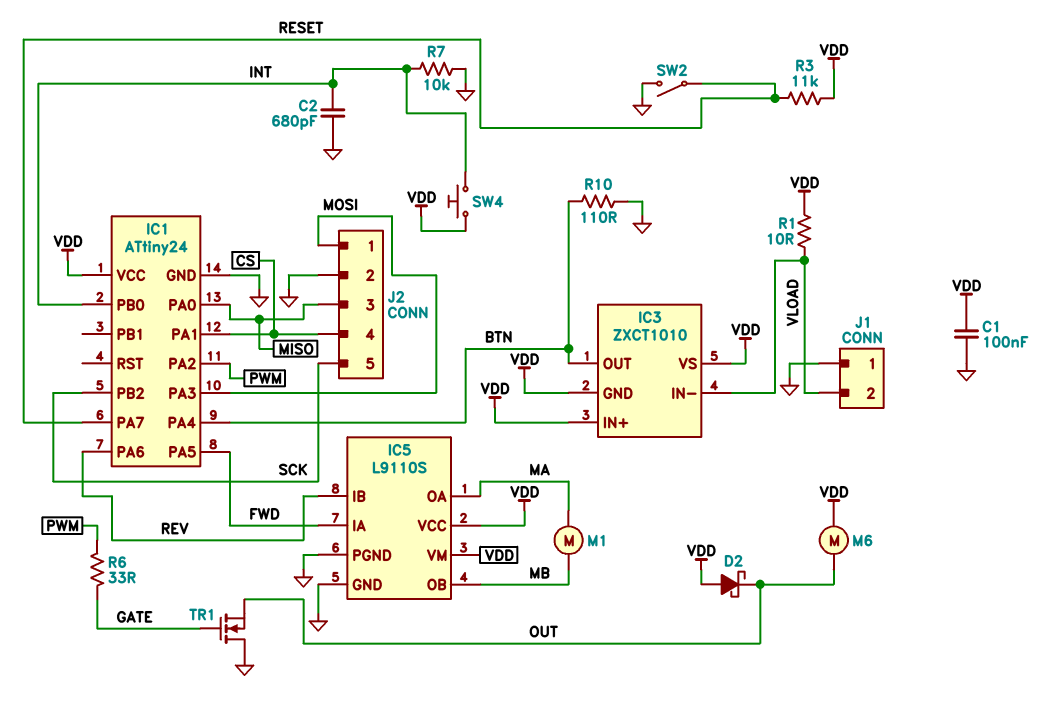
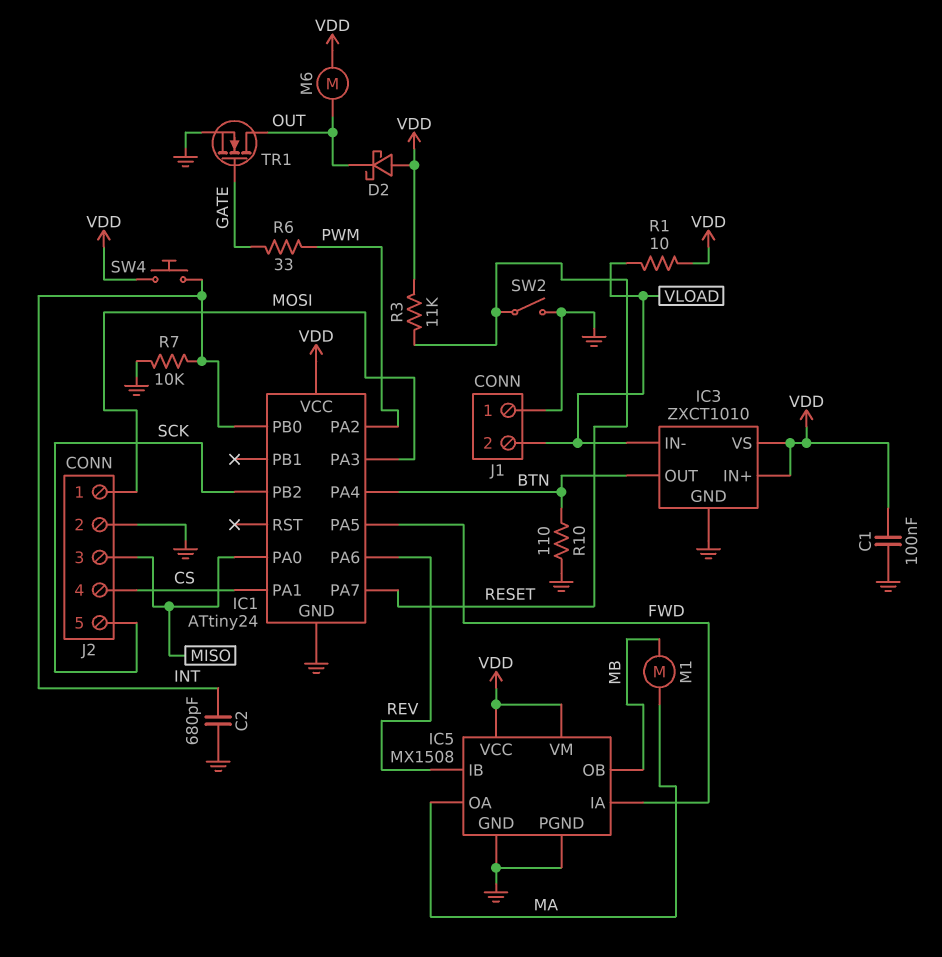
IC3 pin GND: VDD -> GND
IC5: L9110S -> MX1508
TR1: NMOS (G GATE, D GND, S OUT) -> NMOS (G GATE, D OUT, S GND)

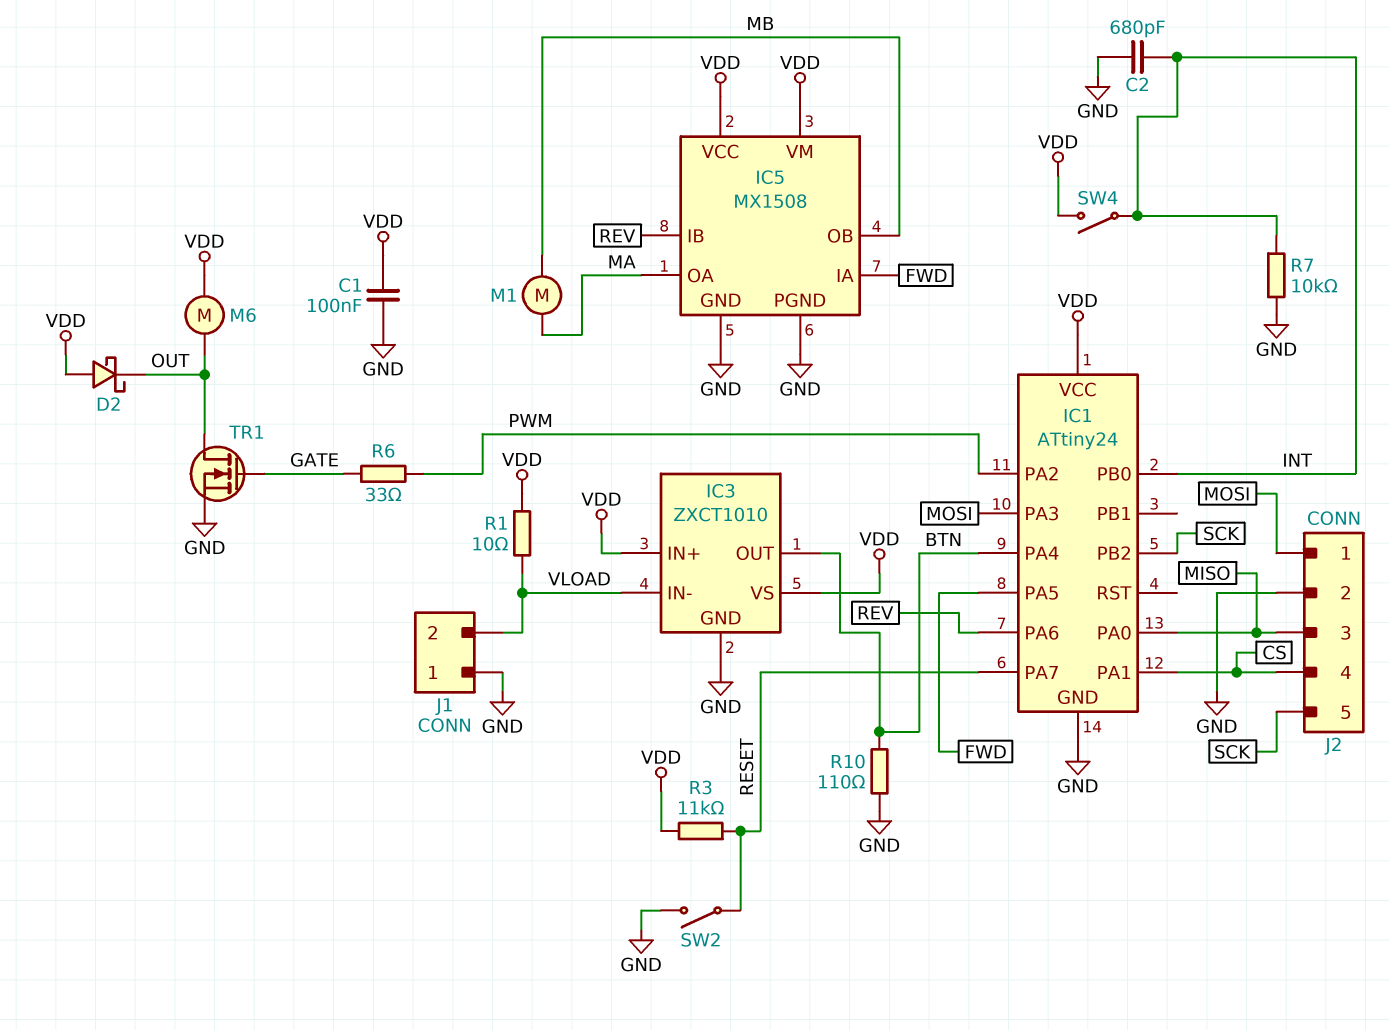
SW4: button (INT, VDD) -> switch (INT, VDD)

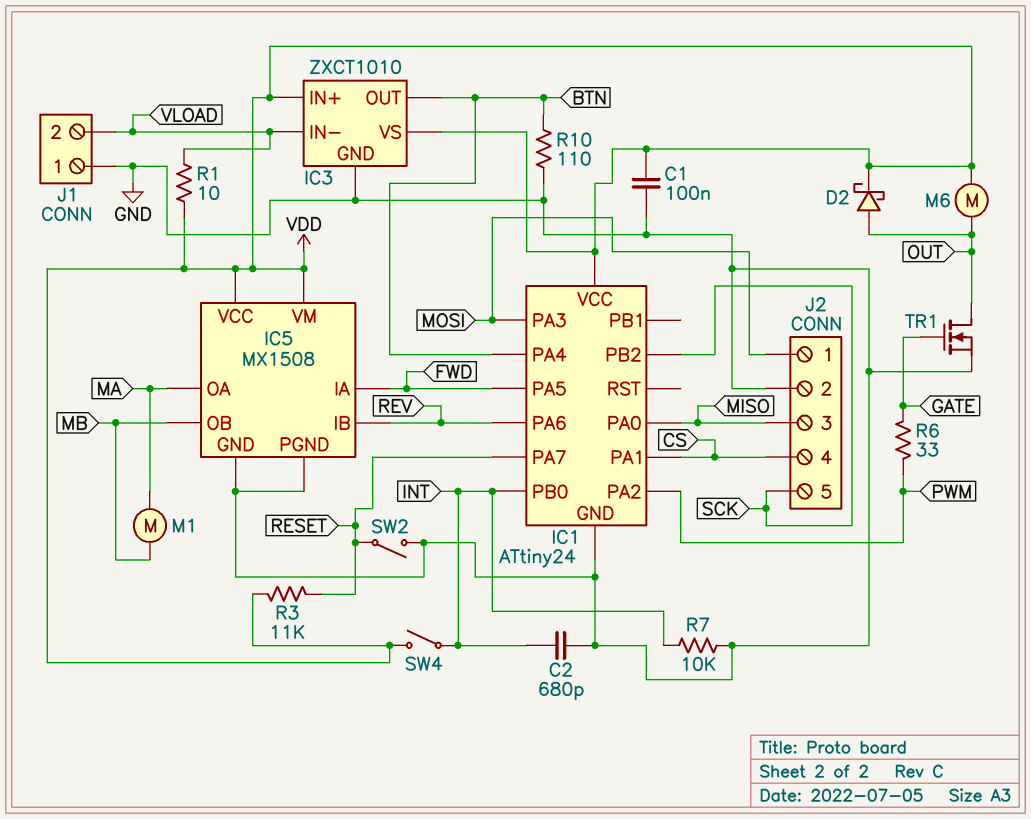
D2: schottky (A VDD, K OUT) -> schottky (A OUT, K VDD)

